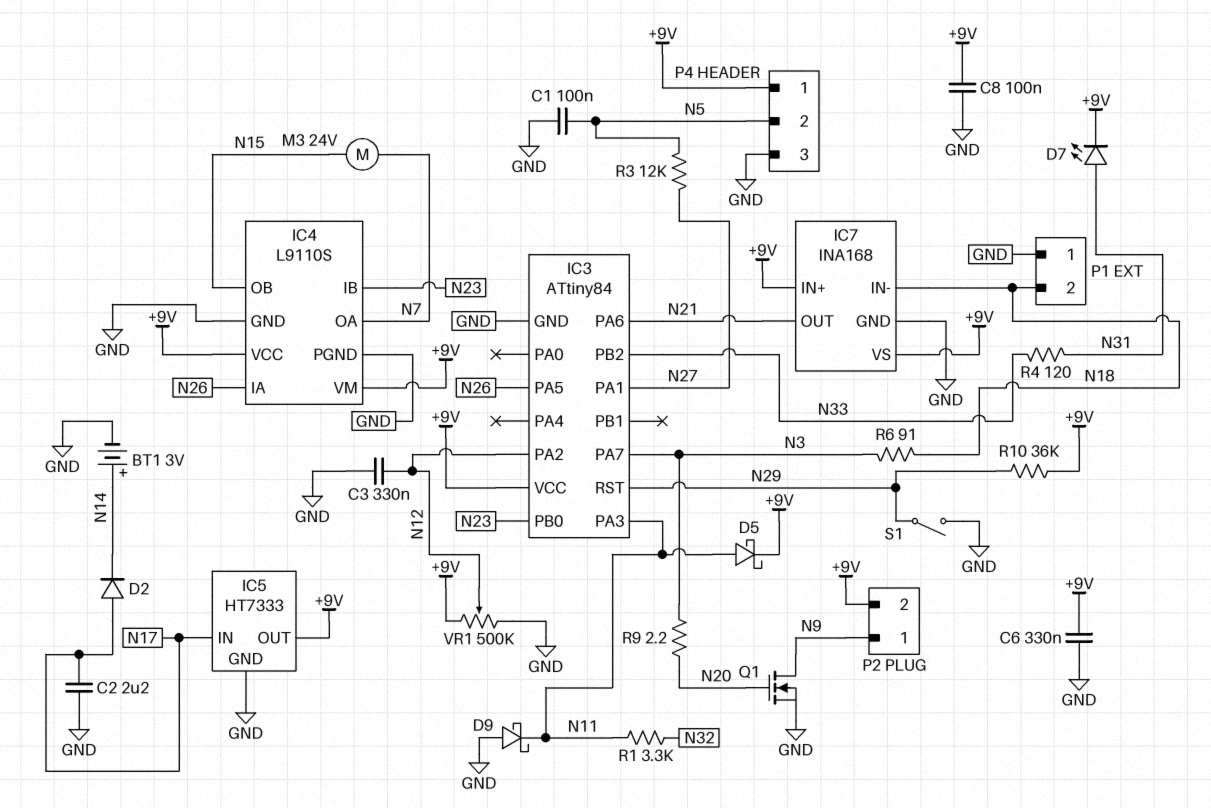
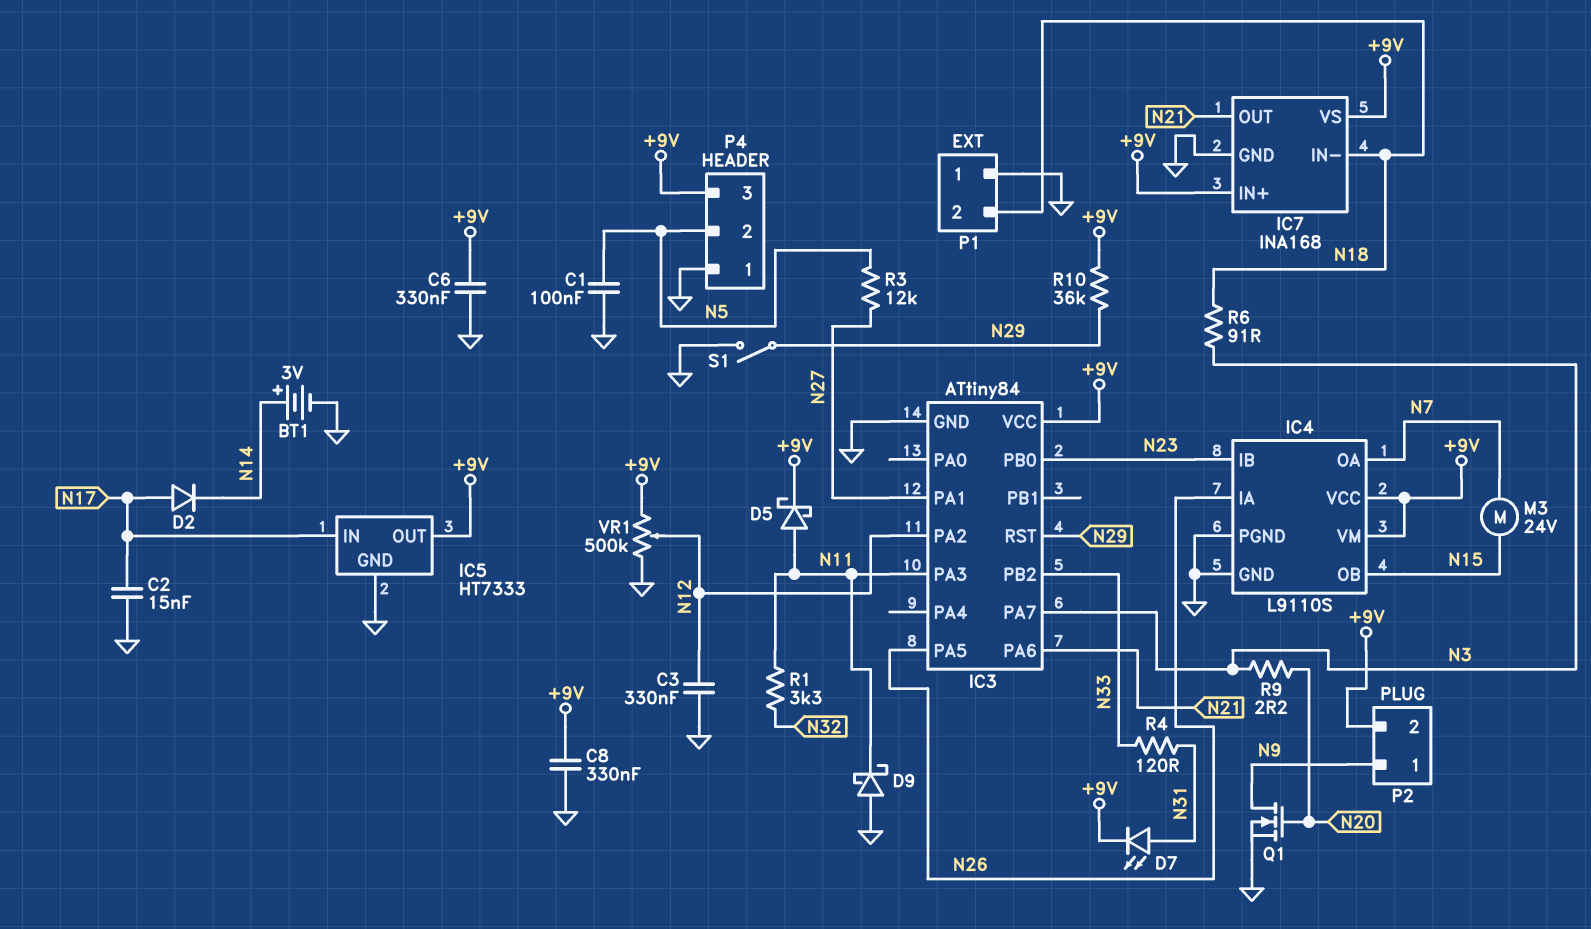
C2: 2.2uF (GND, N17) -> 15nF (GND, N17)
C8: 100nF (+9V, GND) -> 330nF (+9V, GND)
P4 pin 1: +9V -> GND
P4 pin 3: GND -> +9V

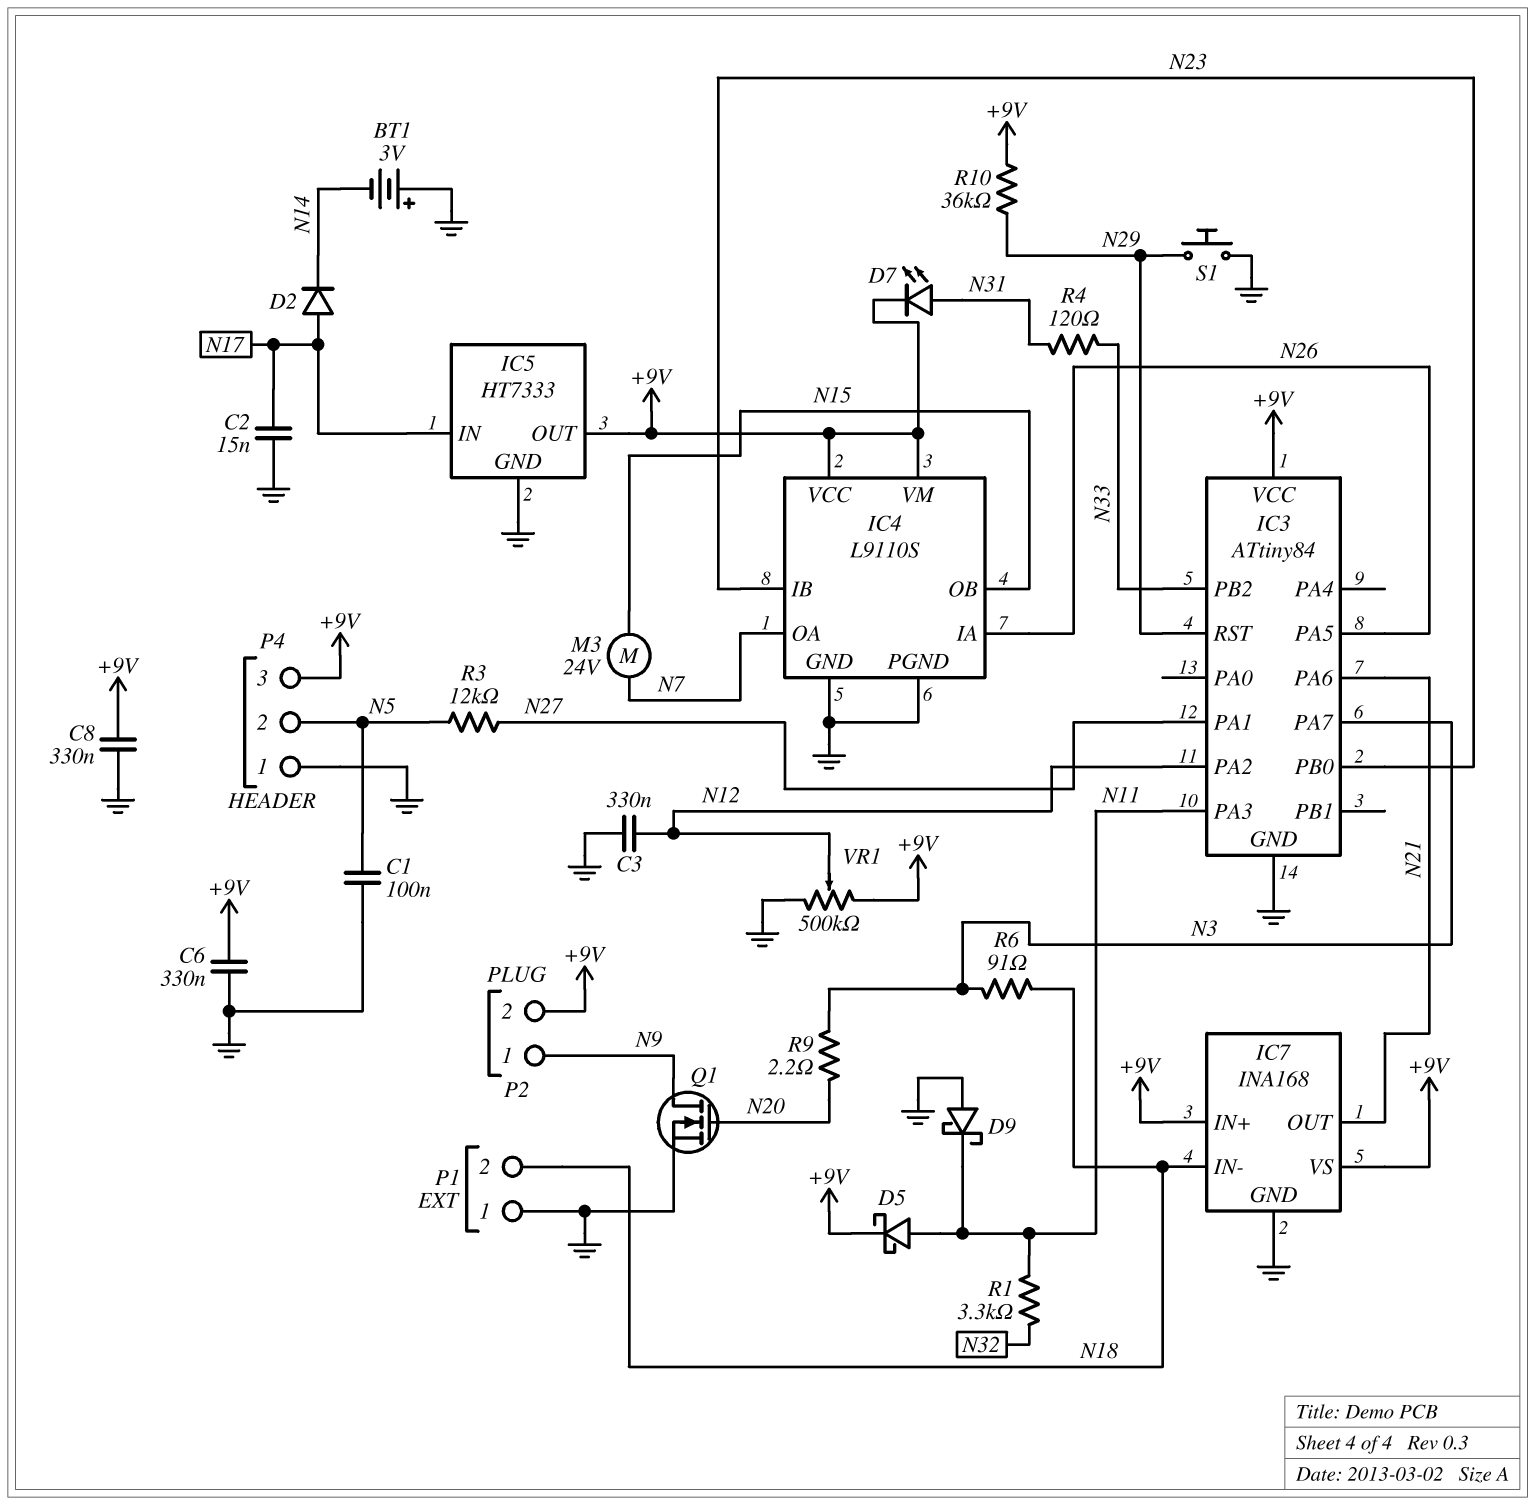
BT1: 3V (plus N14, minus GND) -> 3V (plus GND, minus N14)
S1: switch (GND, N29) -> button (GND, N29)

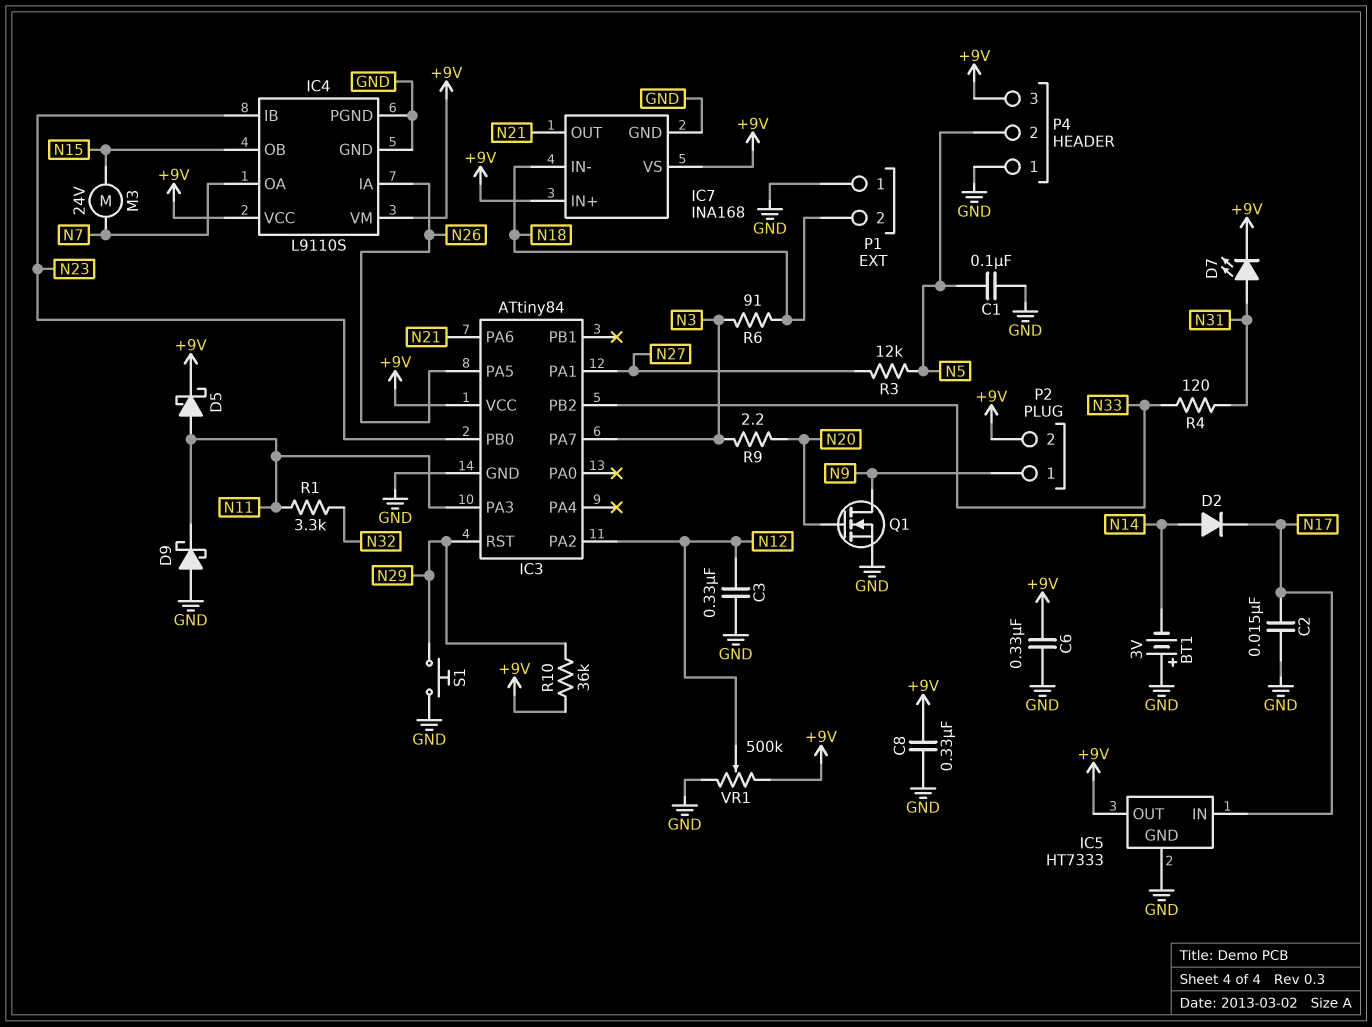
D2: diode (A N17, K N14) -> diode (A N14, K N17)

